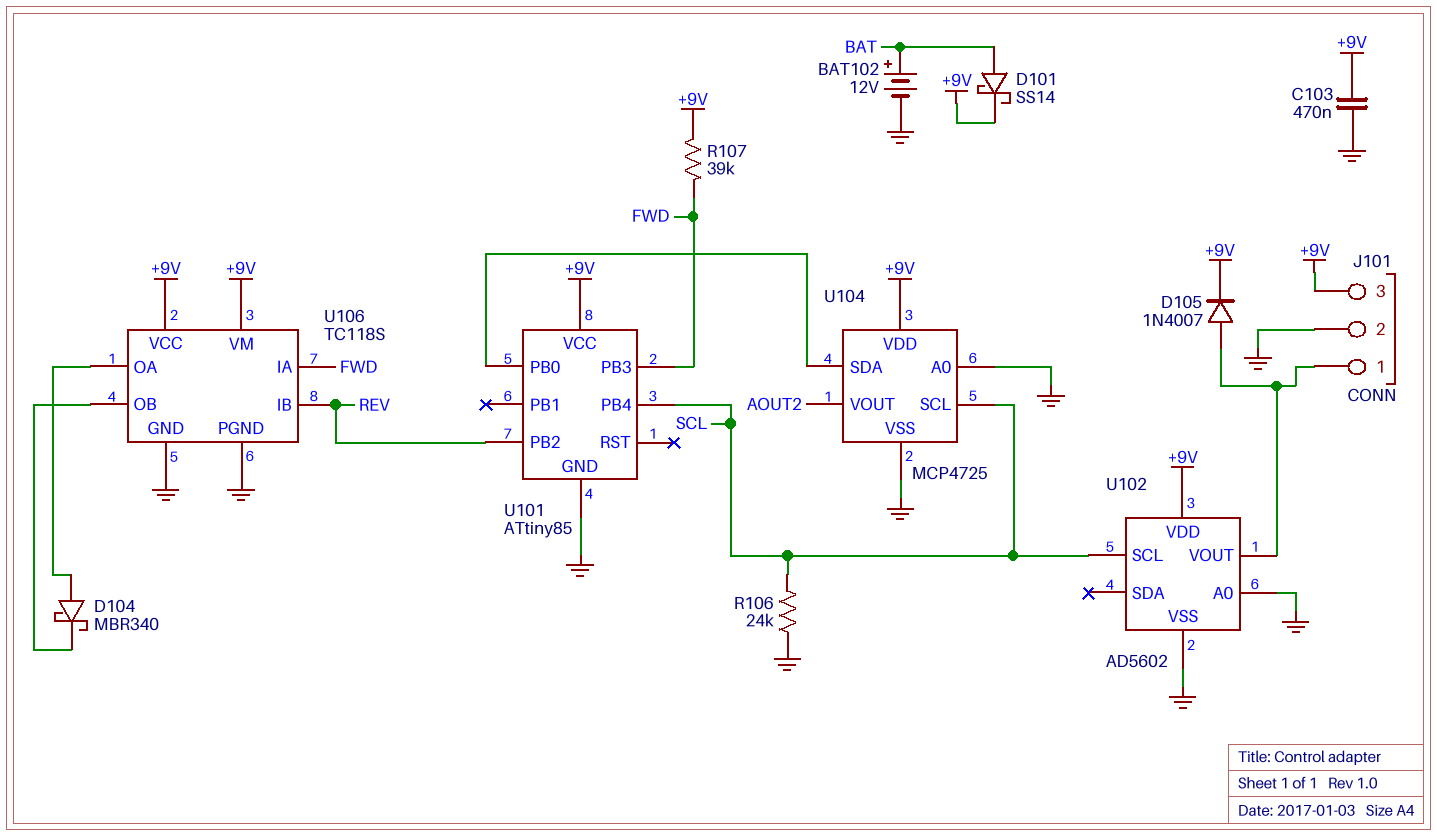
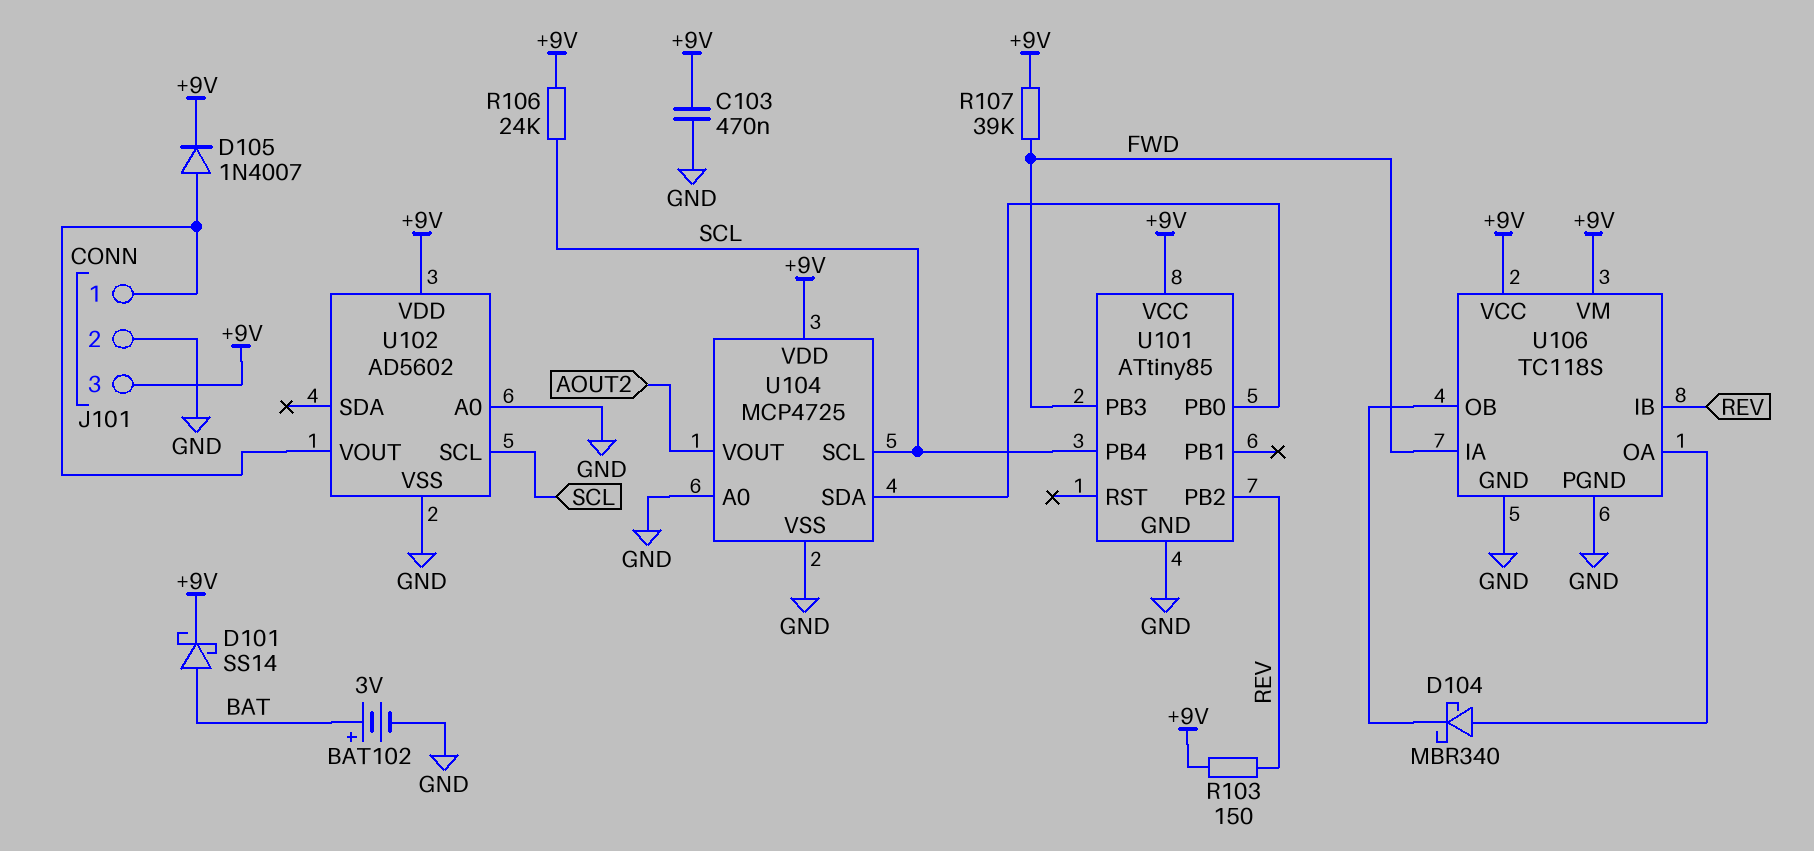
BAT102: 12V (plus BAT, minus GND) -> 3V (plus BAT, minus GND)
R103: none -> 150 (+9V, REV)
R106: 24k (GND, SCL) -> 24k (+9V, SCL)

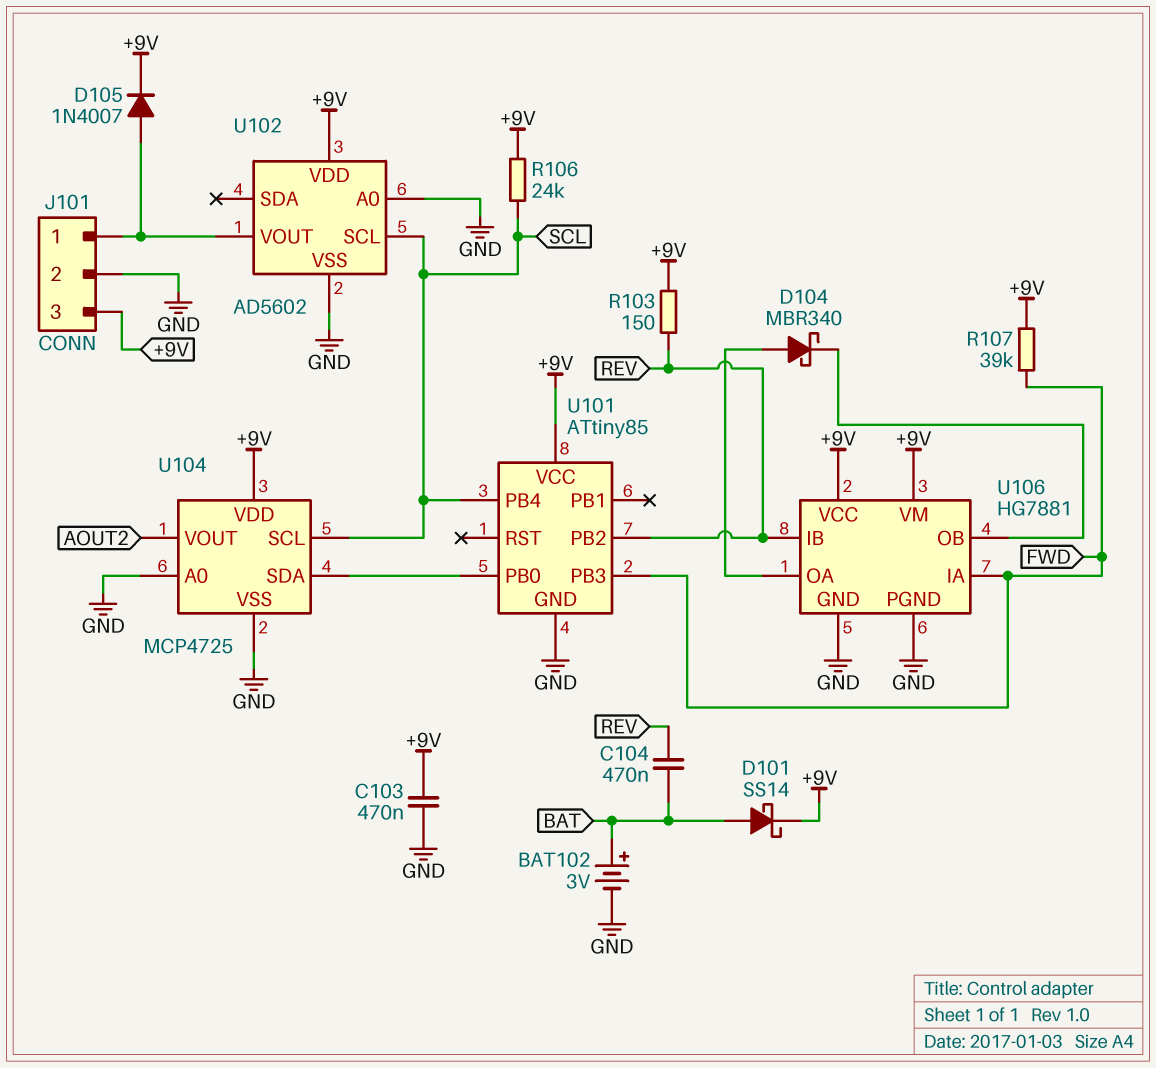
C104: none -> 470nF (BAT, REV)
U106: TC118S -> HG7881

